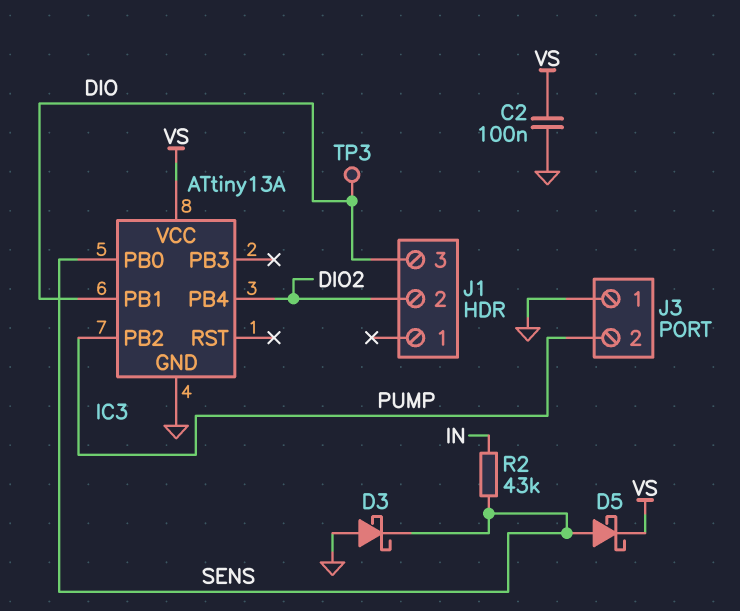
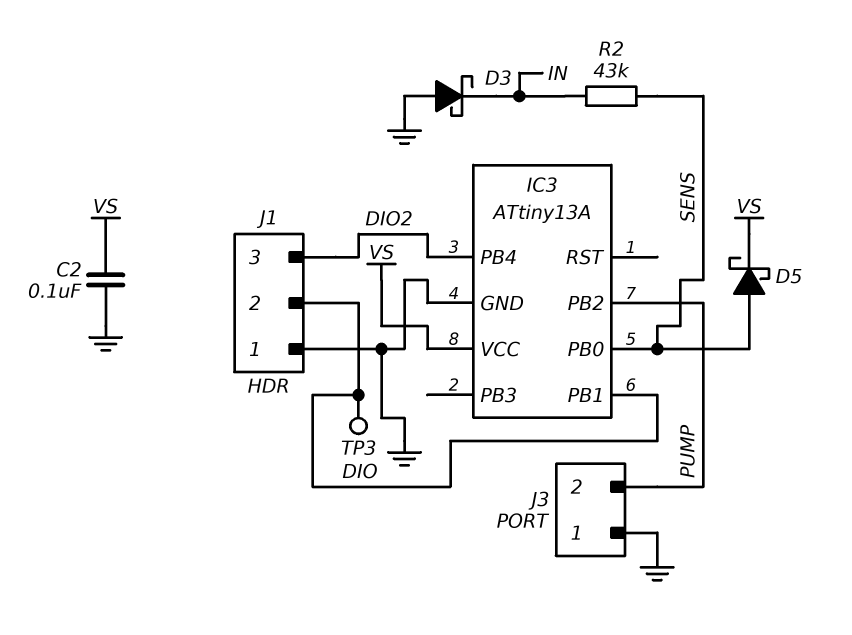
D3: schottky (A GND, K SENS) -> schottky (A GND, K IN)
J1 pin 1: none -> GND
J1 pin 2: DIO2 -> DIO
J1 pin 3: DIO -> DIO2

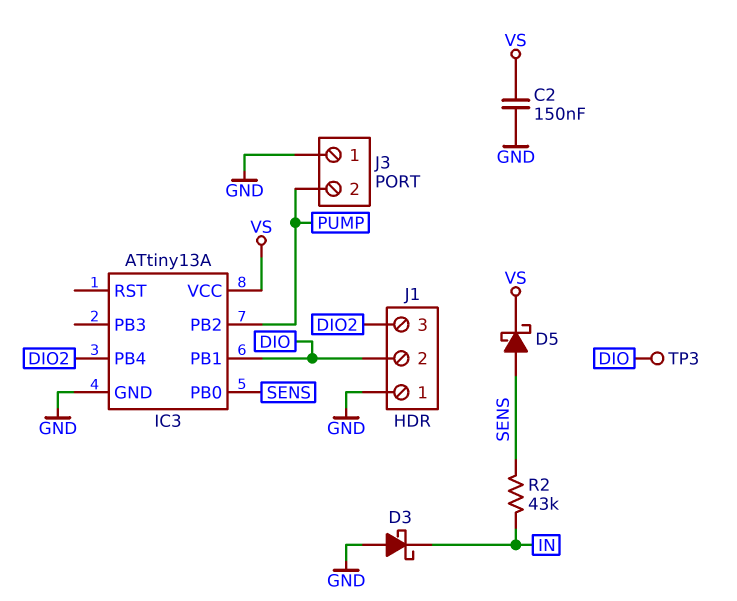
C2: 100nF (GND, VS) -> 150nF (GND, VS)

